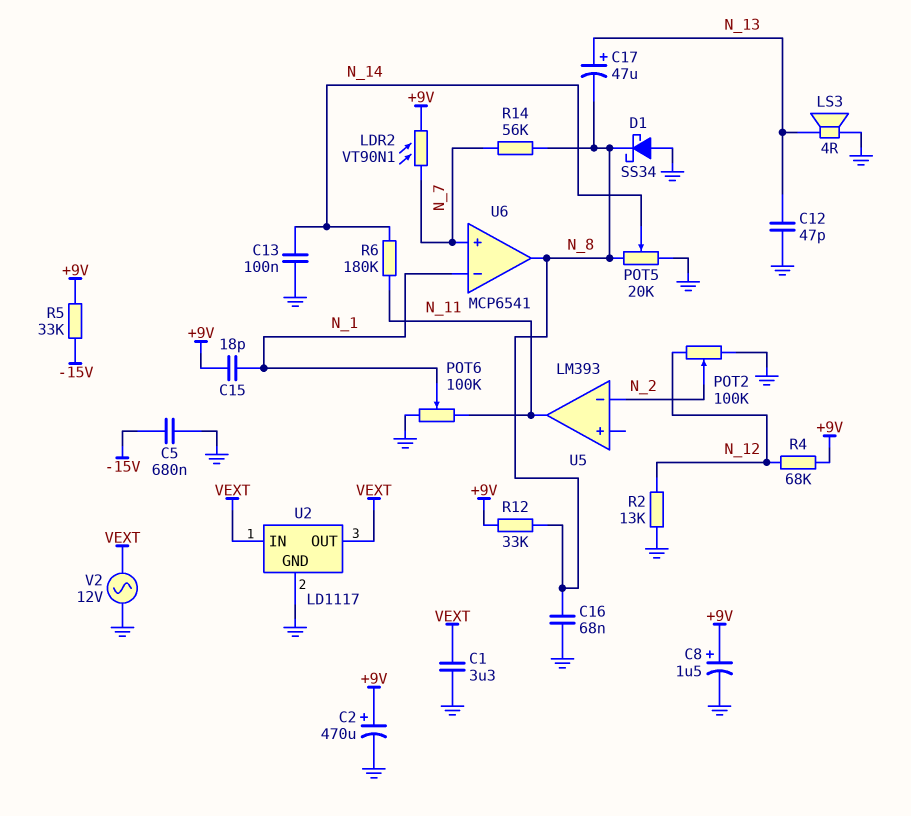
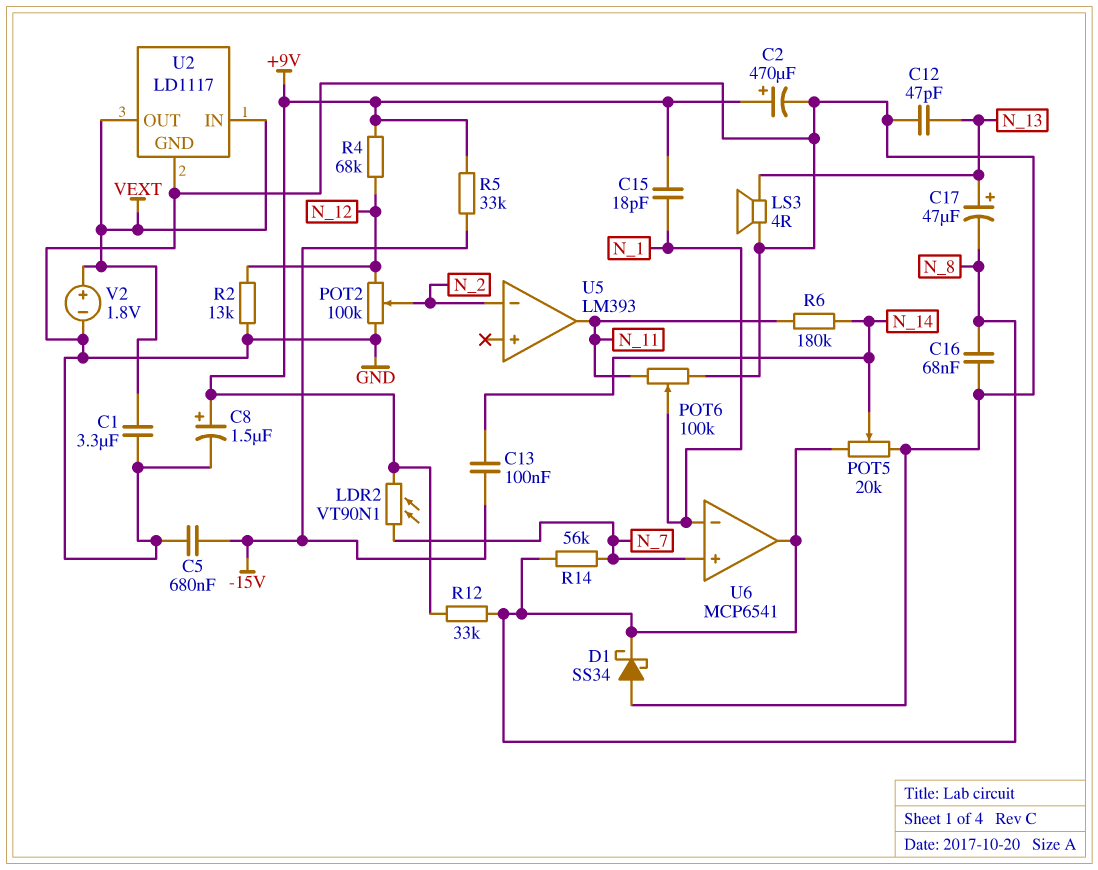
C13: 100nF (GND, N_14) -> 100nF (-15V, N_14)
V2: AC 12V (GND, VEXT) -> 1.8V (plus VEXT, minus GND)

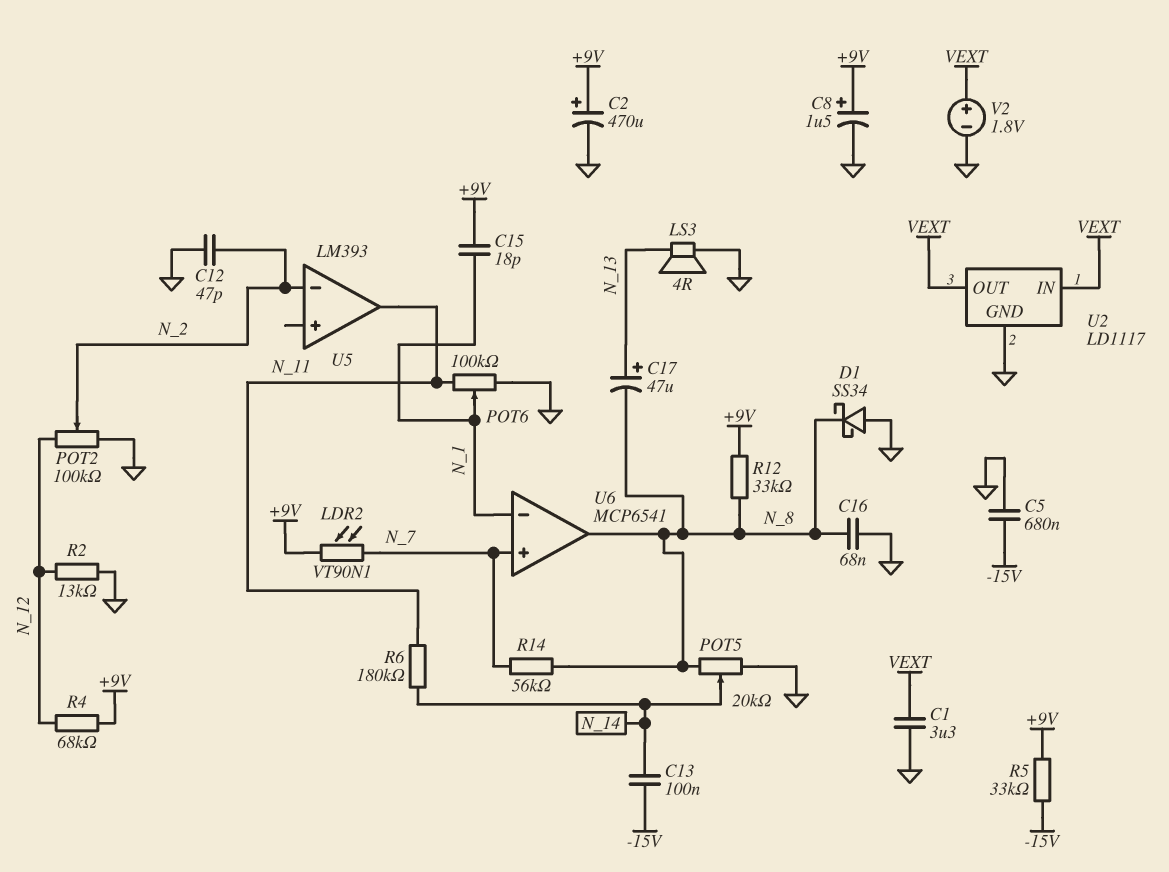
C12: 47pF (GND, N_13) -> 47pF (GND, N_2)

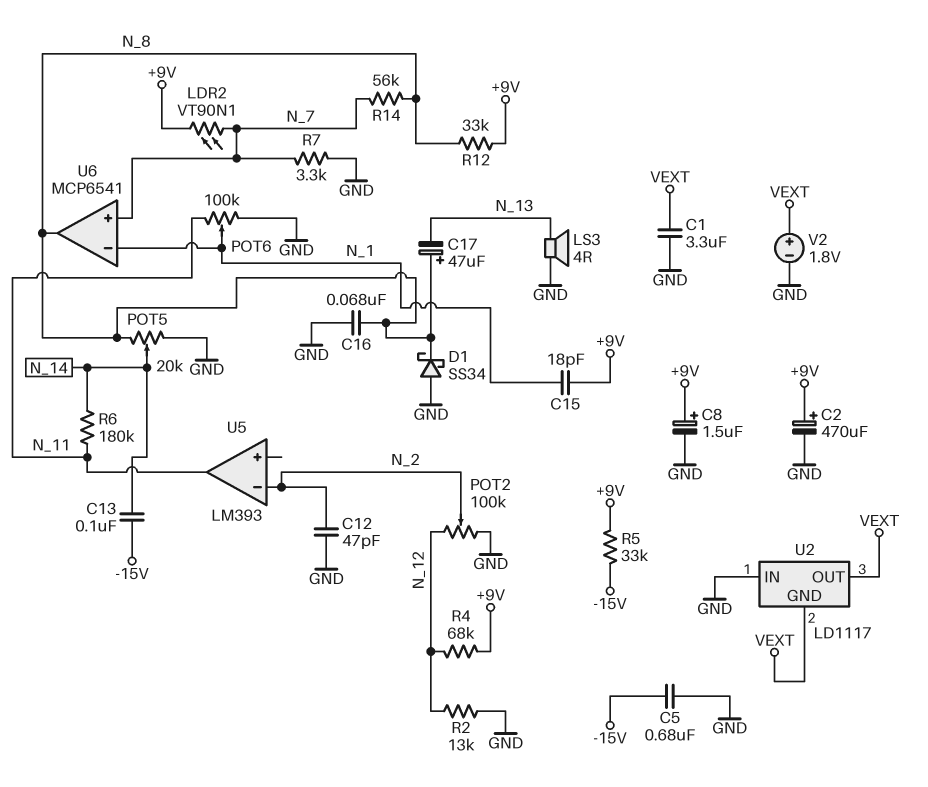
C17: 47uF (plus N_13, minus N_8) -> 47uF (plus N_8, minus N_13)
R7: none -> 3.3k (GND, N_7)
U2 pin GND: GND -> VEXT
U2 pin IN: VEXT -> GND

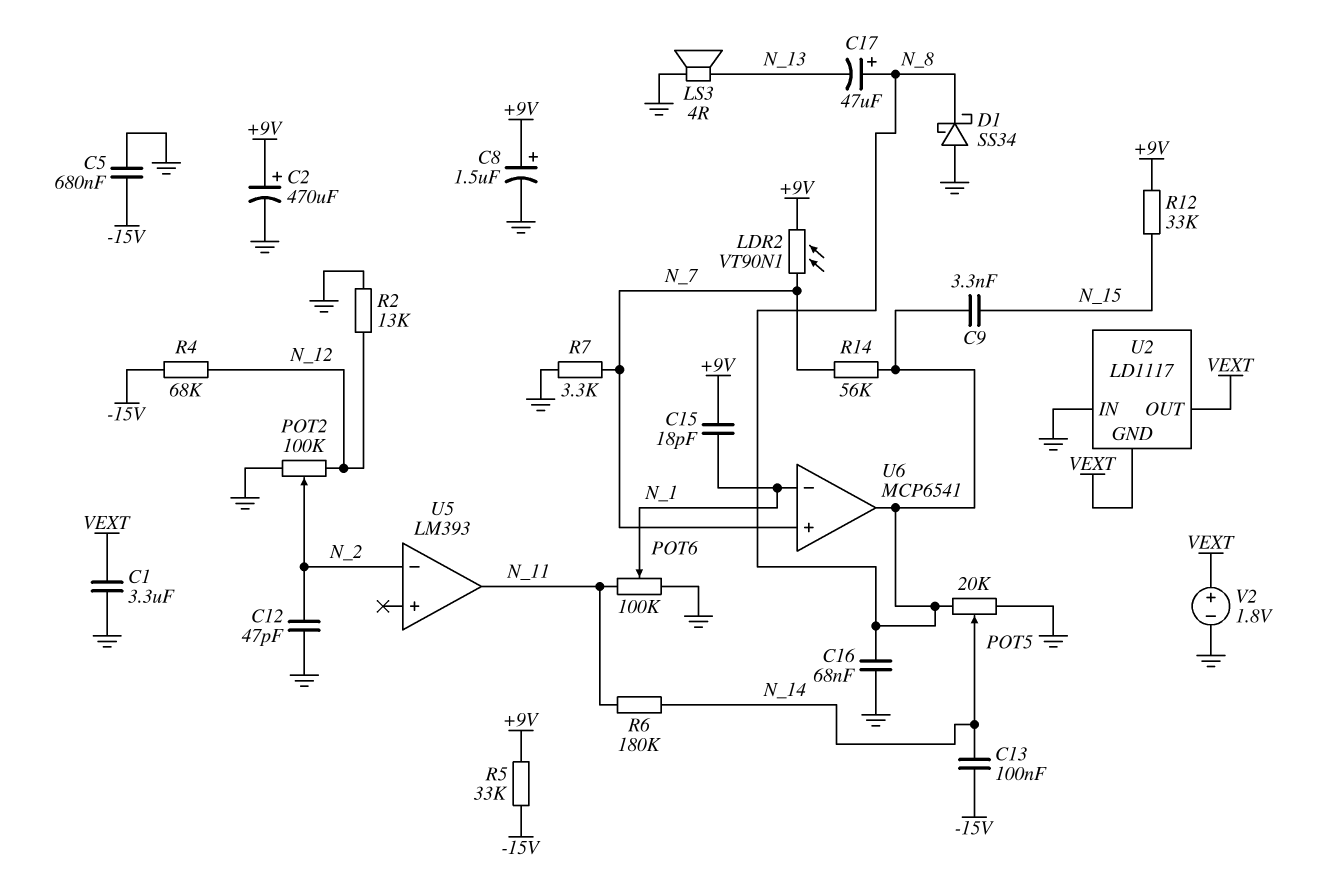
C9: none -> 3.3nF (N_8, N_15)
R4: 68k (+9V, N_12) -> 68k (-15V, N_12)
R12: 33k (+9V, N_8) -> 33k (+9V, N_15)

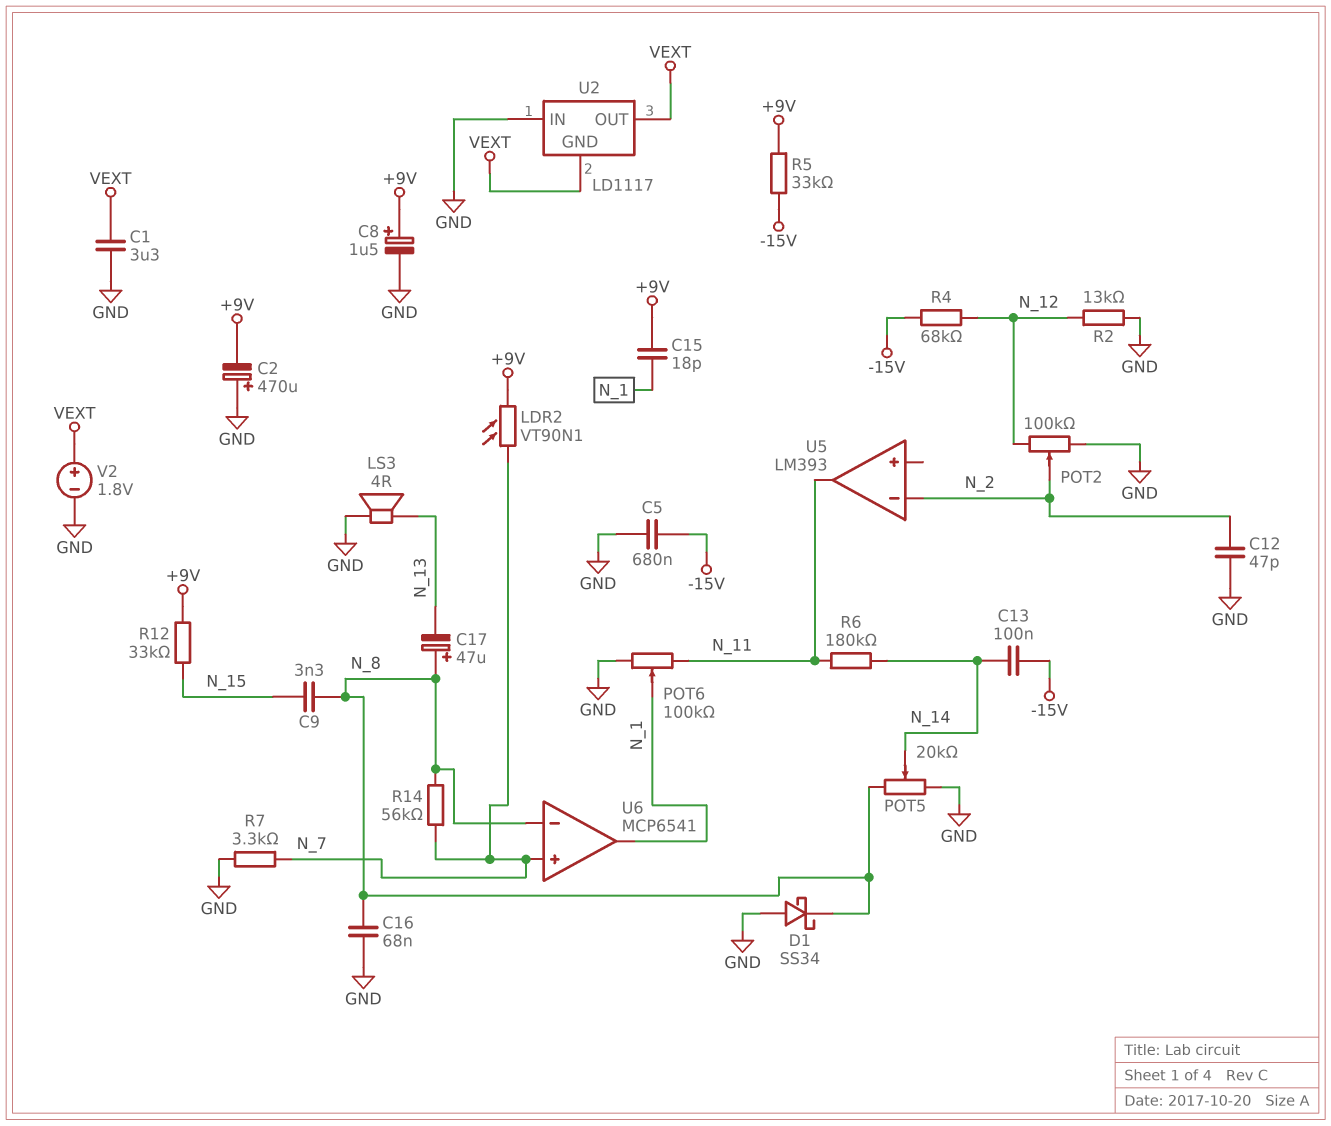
C2: 470uF (plus +9V, minus GND) -> 470uF (plus GND, minus +9V)
U6 pin in-: N_1 -> N_8
U6 pin out: N_8 -> N_1

